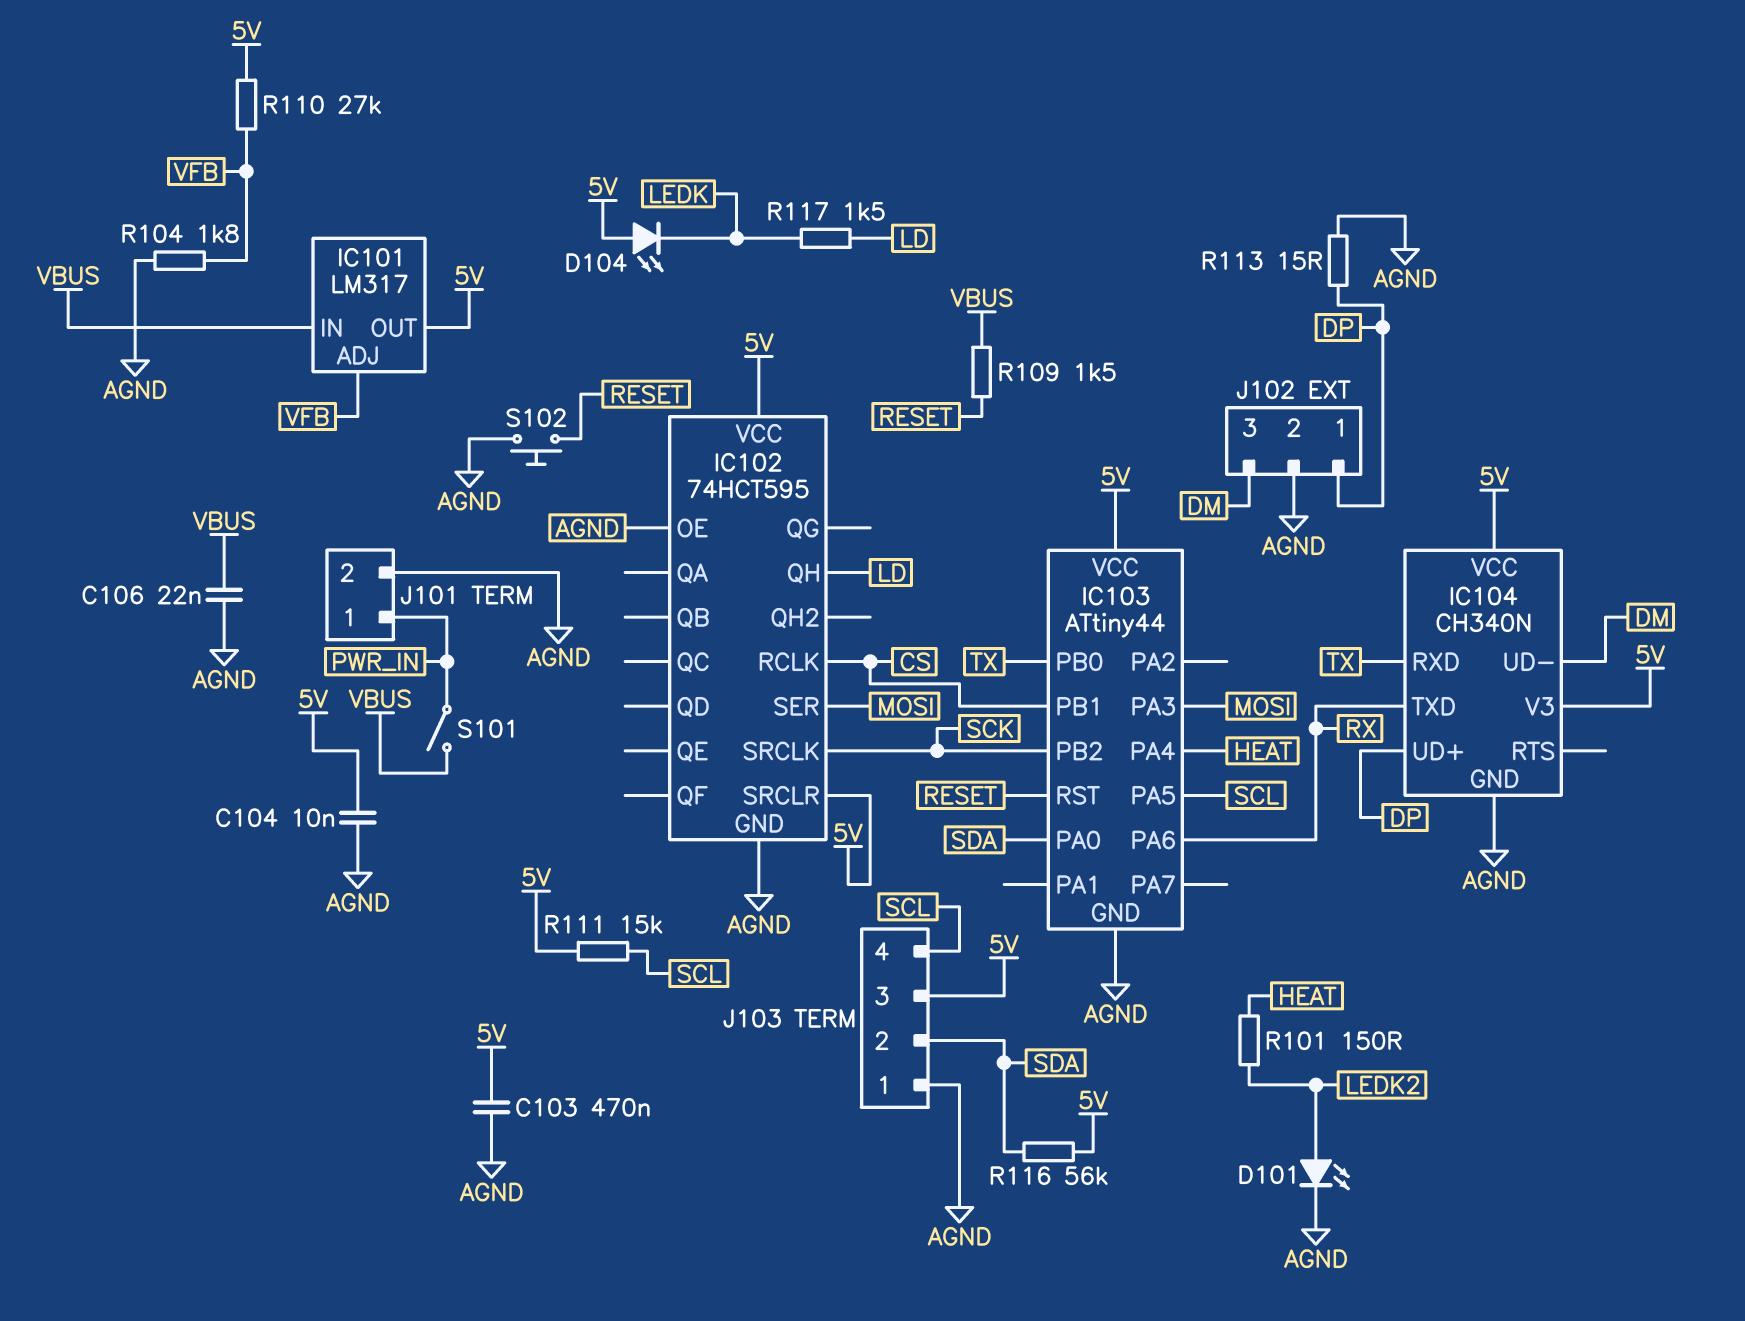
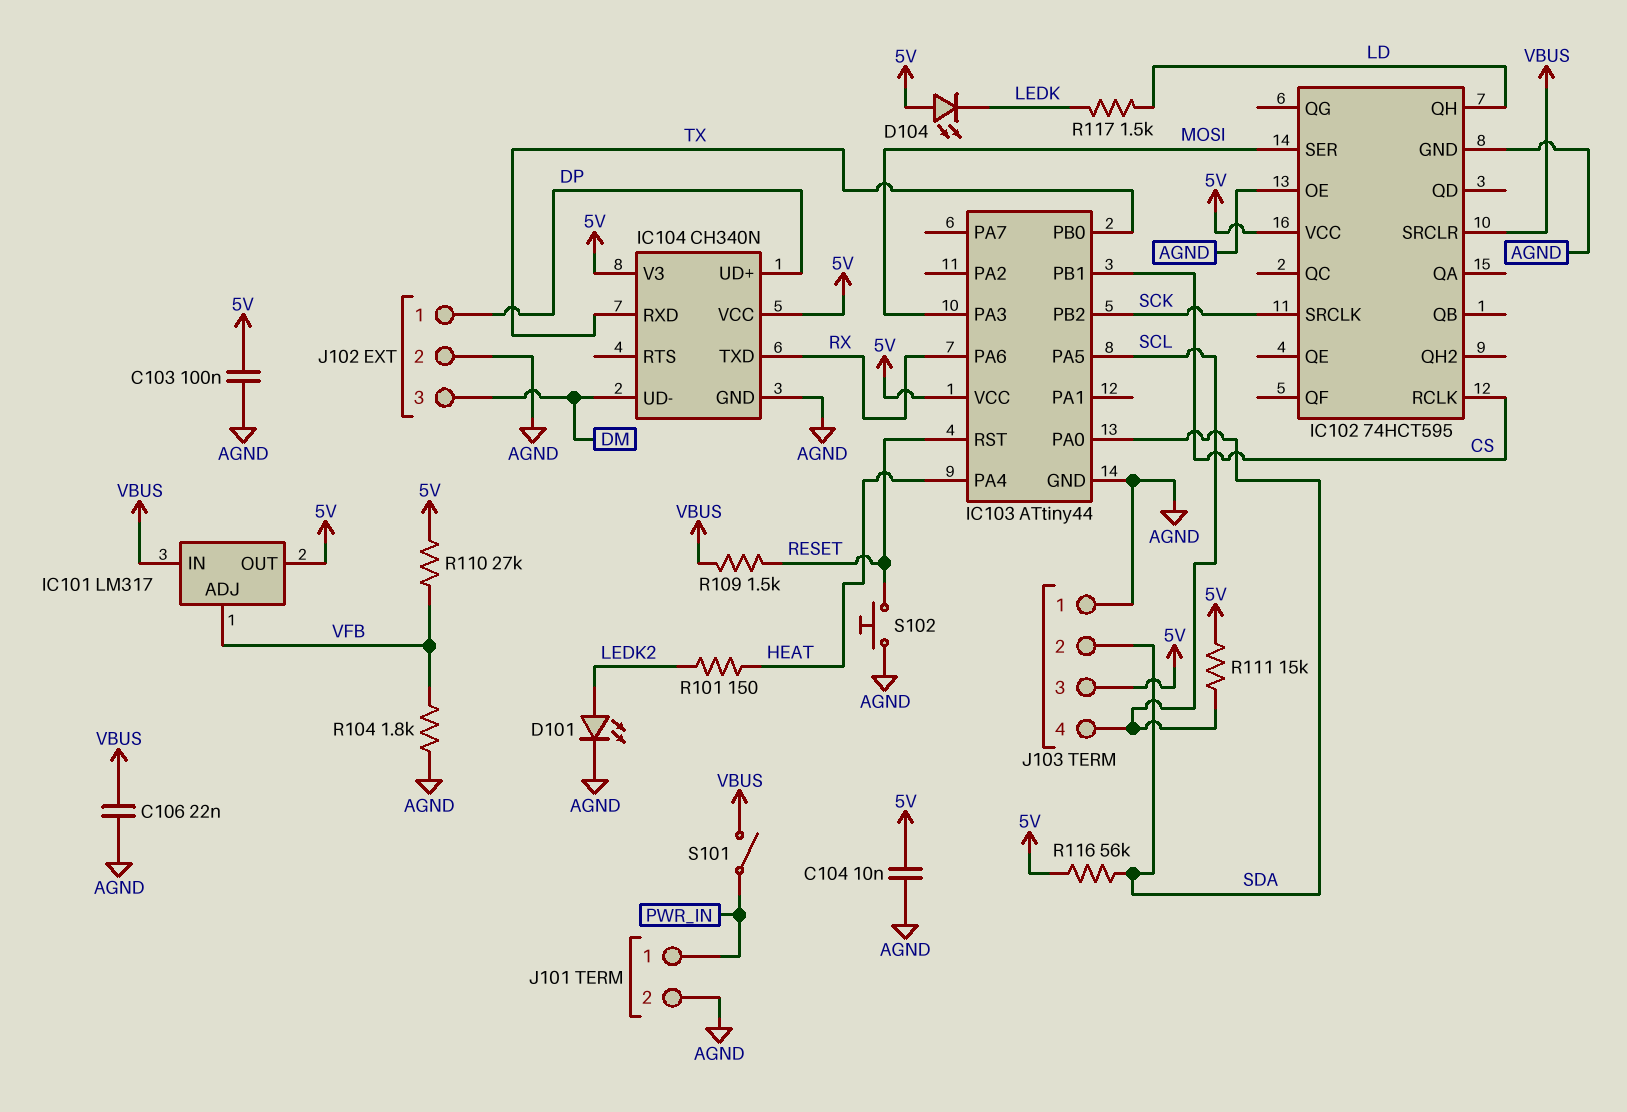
C103: 470nF (5V, AGND) -> 100nF (5V, AGND)
IC102 pin SRCLR: 5V -> VBUS
R113: 15 (AGND, DP) -> none

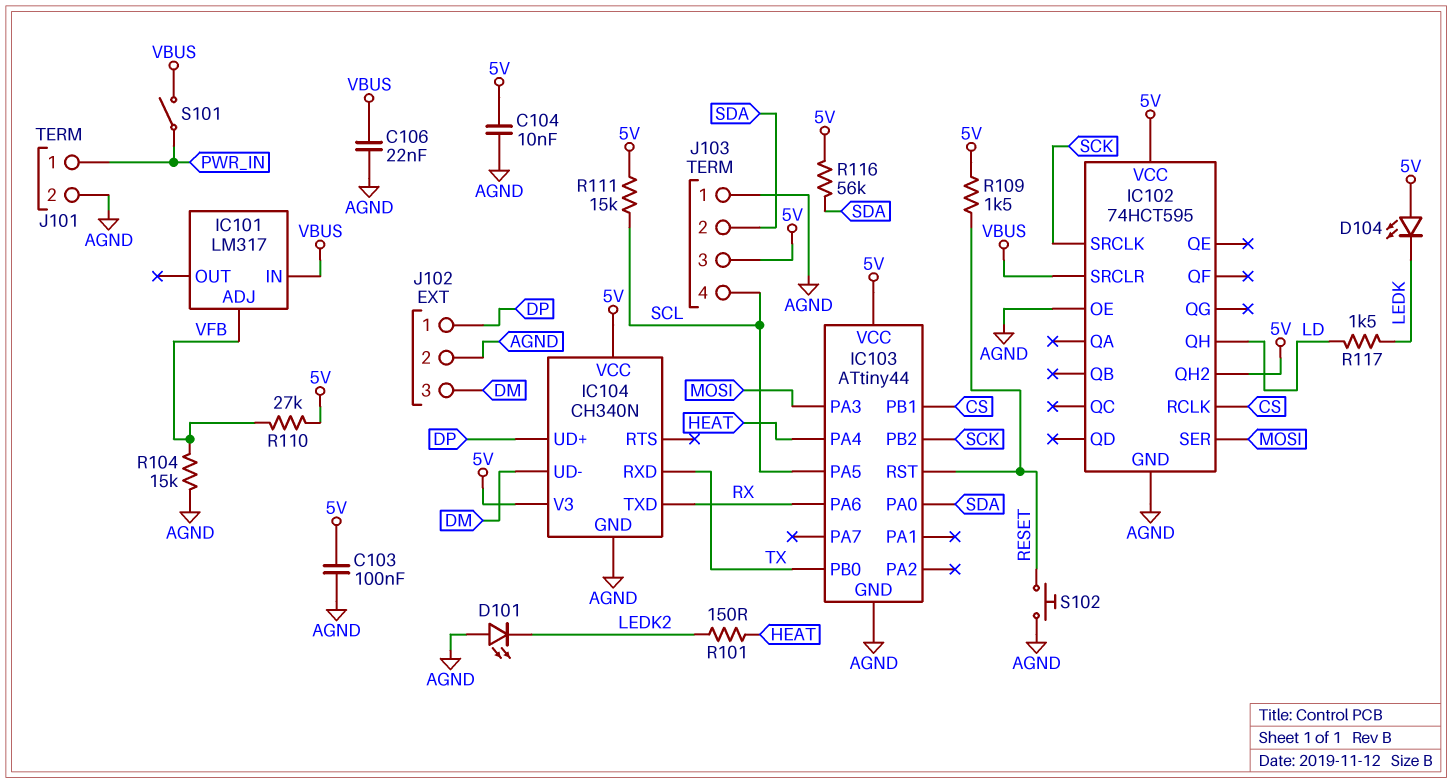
D101: LED (A LEDK2, K AGND) -> LED (A AGND, K LEDK2)
IC101 pin OUT: 5V -> none
IC102 pin QH2: none -> 5V
R104: 1.8k (AGND, VFB) -> 15k (AGND, VFB)
R109: 1.5k (RESET, VBUS) -> 1.5k (5V, RESET)

